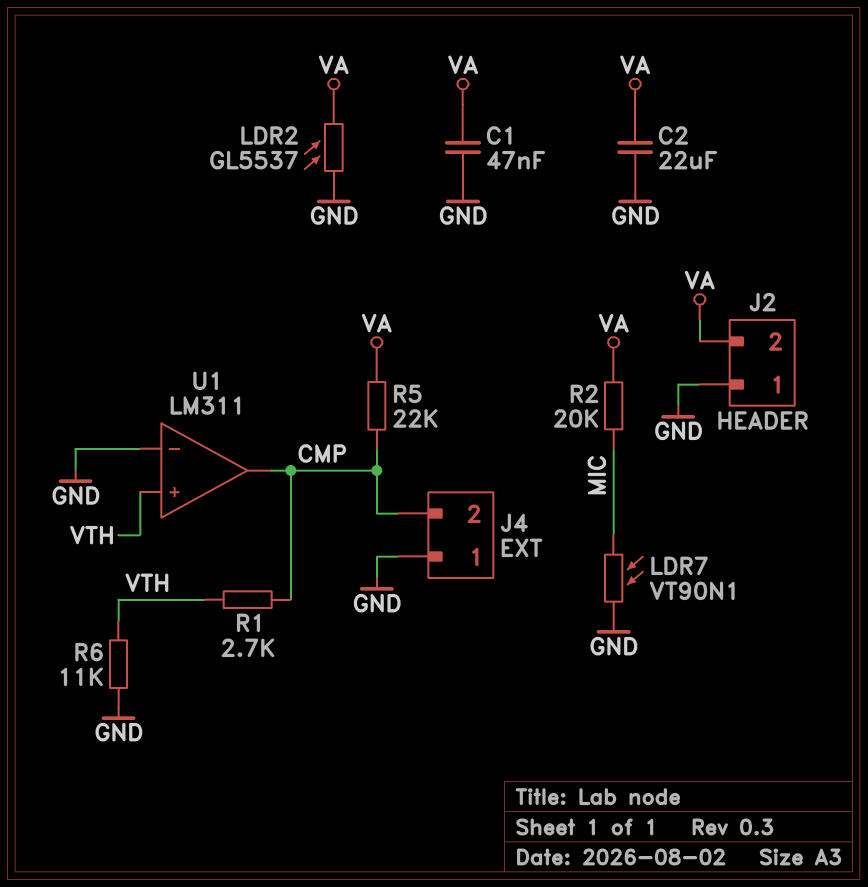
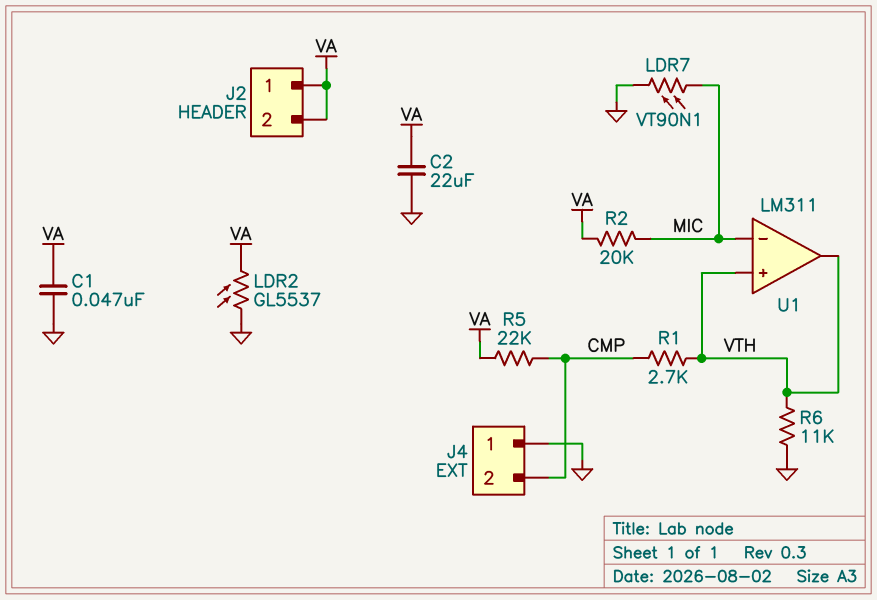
J2 pin 1: GND -> VA
U1 pin in-: GND -> MIC
U1 pin out: CMP -> VTH

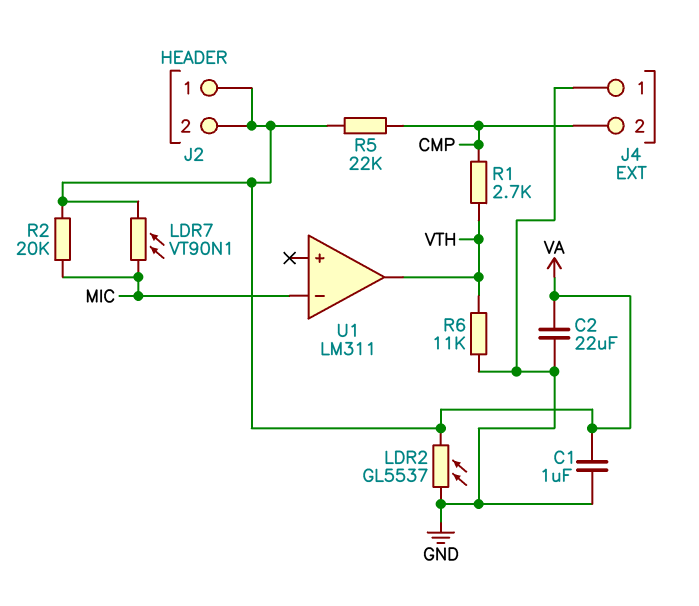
C1: 47nF (GND, VA) -> 1uF (GND, VA)
LDR7: VT90N1 (GND, MIC) -> VT90N1 (MIC, VA)
U1 pin in+: VTH -> none

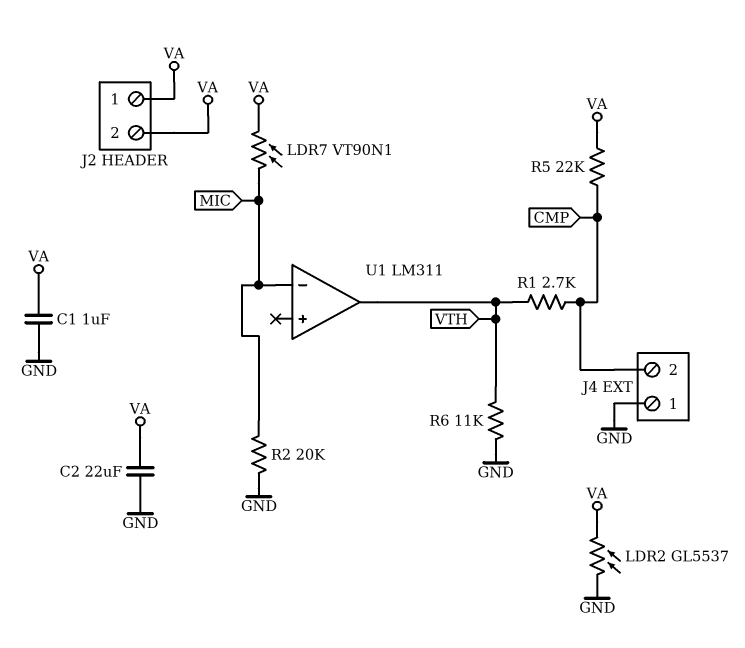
R2: 20k (MIC, VA) -> 20k (GND, MIC)

